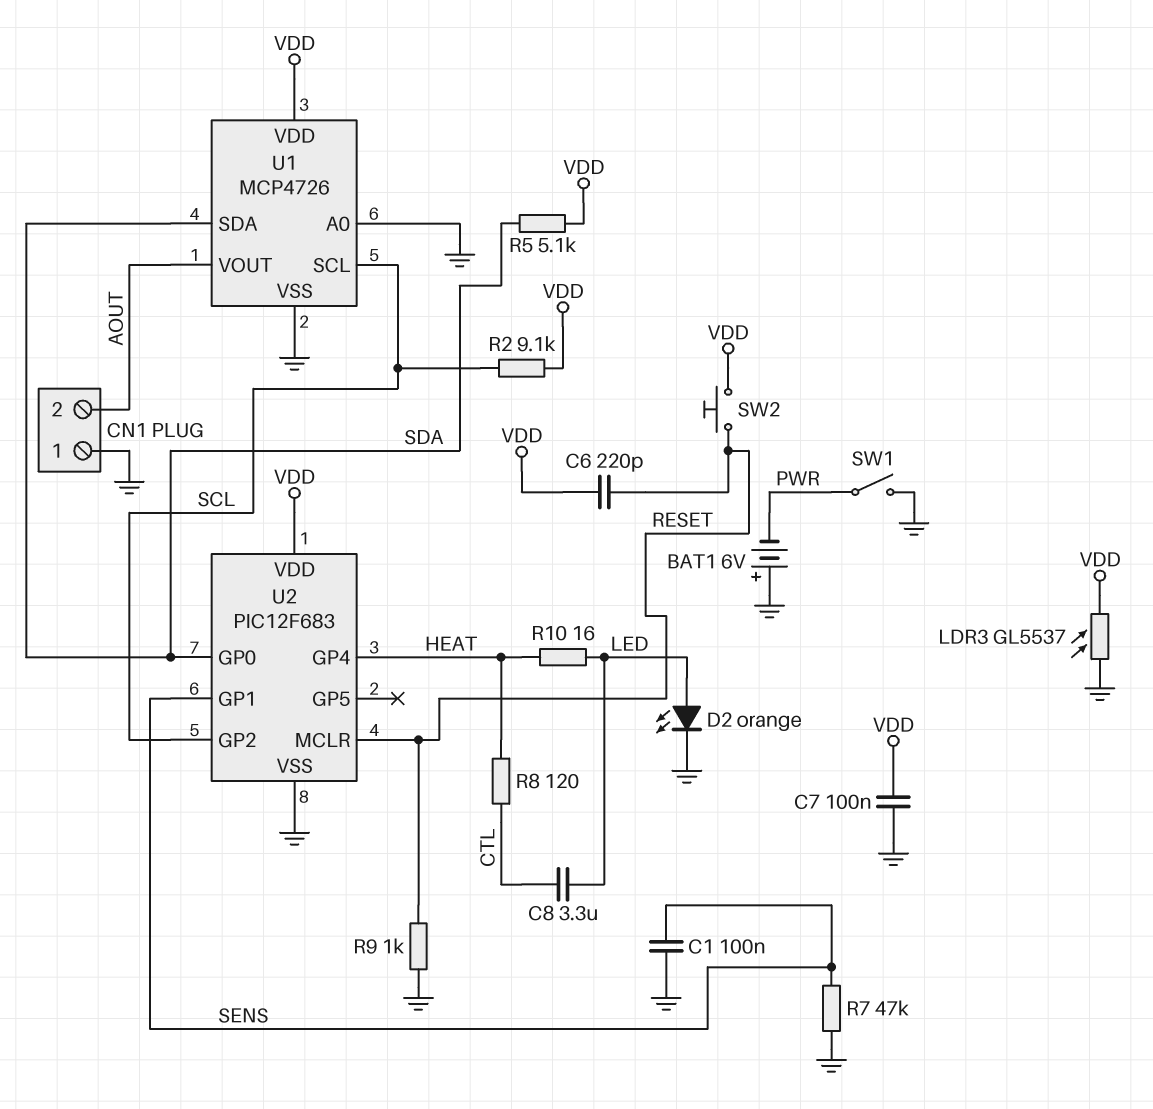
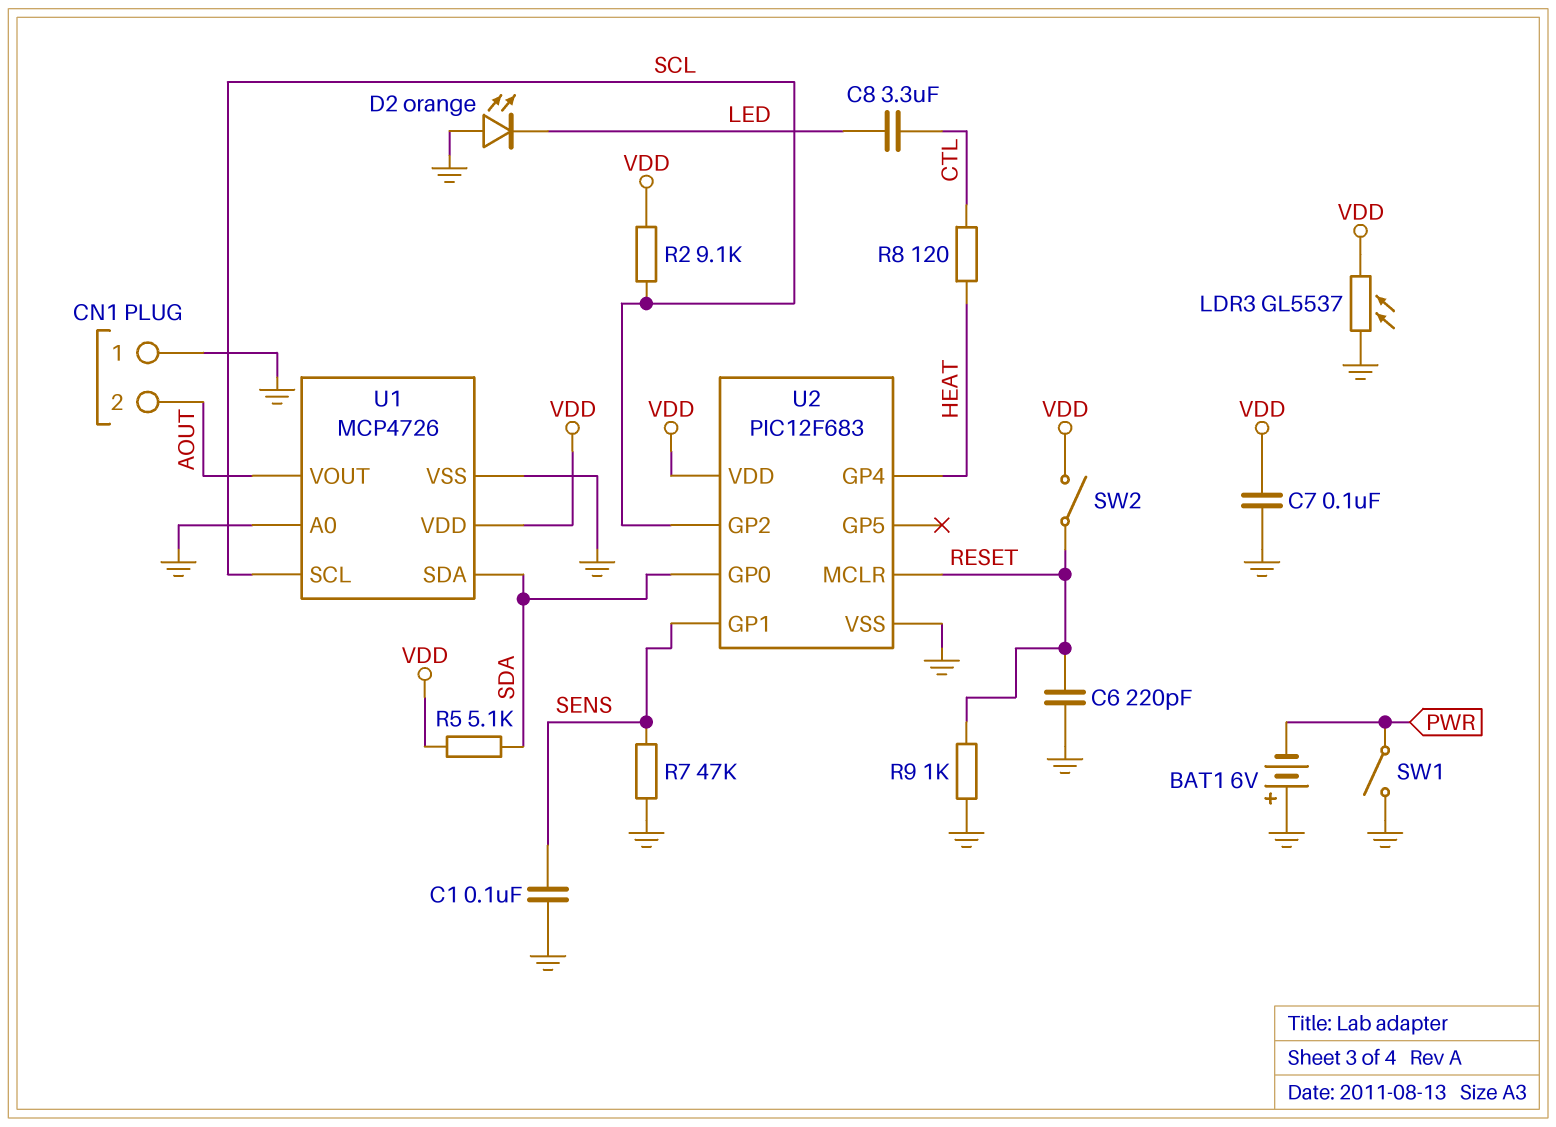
C6: 220pF (RESET, VDD) -> 220pF (GND, RESET)
D2: LED orange (A LED, K GND) -> LED orange (A GND, K LED)
R10: 16 (HEAT, LED) -> none
SW2: button (RESET, VDD) -> switch (RESET, VDD)

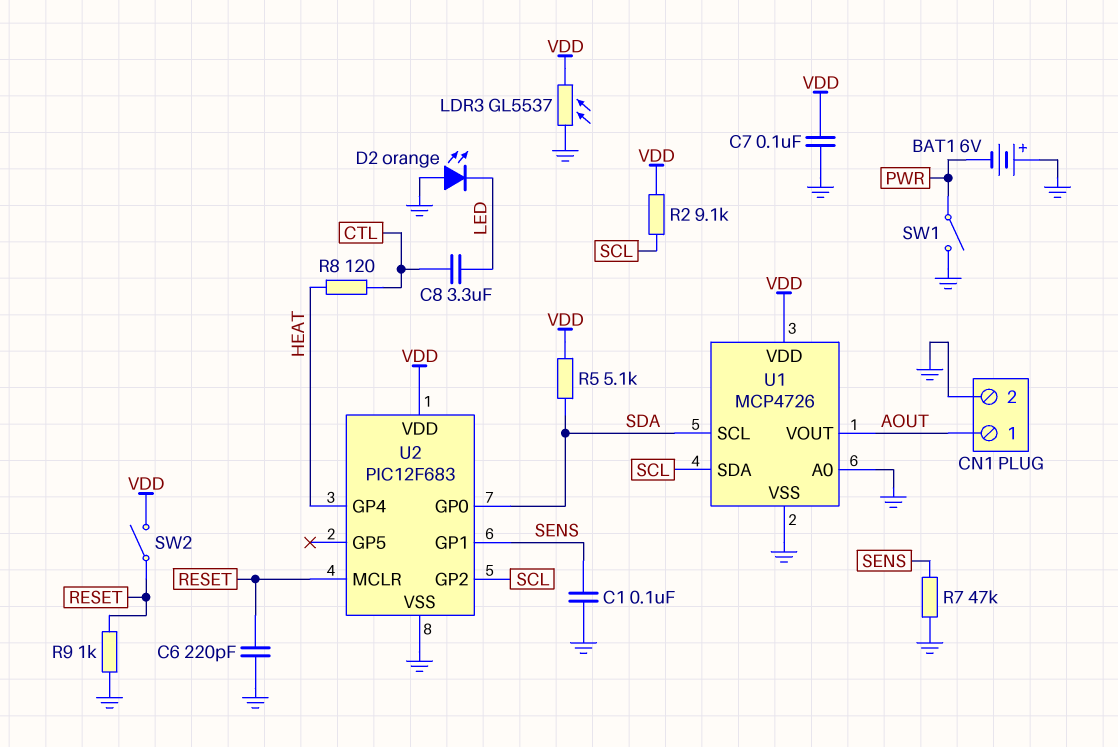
CN1 pin 1: GND -> AOUT
CN1 pin 2: AOUT -> GND
U1 pin SCL: SCL -> SDA
U1 pin SDA: SDA -> SCL

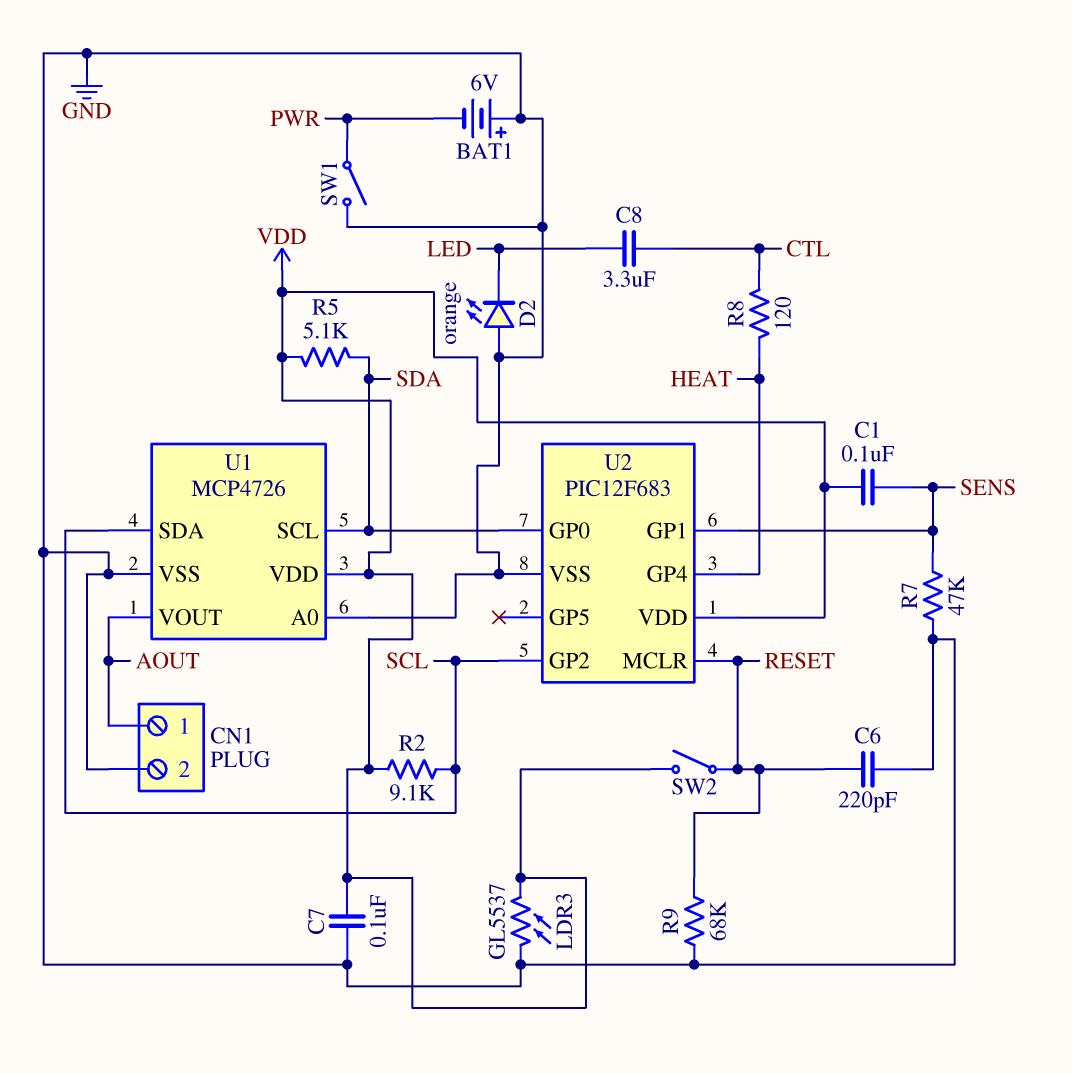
C1: 100nF (GND, SENS) -> 100nF (SENS, VDD)
R9: 1k (GND, RESET) -> 68k (GND, RESET)

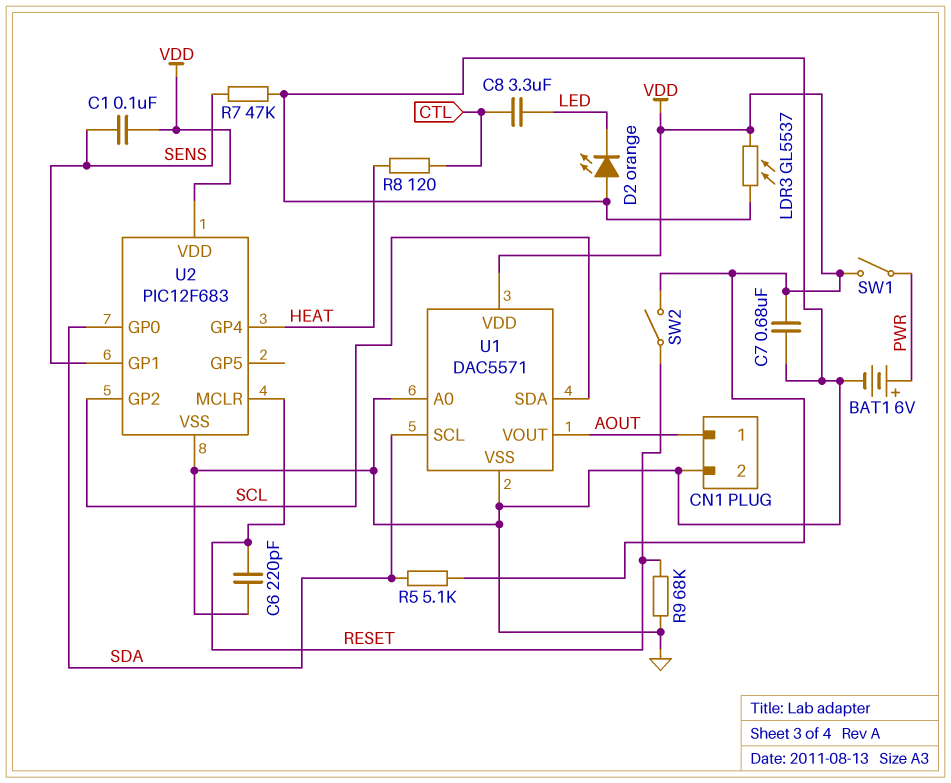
BAT1: 6V (plus GND, minus PWR) -> 6V (plus PWR, minus GND)
C7: 100nF (GND, VDD) -> 680nF (GND, VDD)
R2: 9.1k (SCL, VDD) -> none
SW1: switch (GND, PWR) -> switch (PWR, VDD)
U1: MCP4726 -> DAC5571

